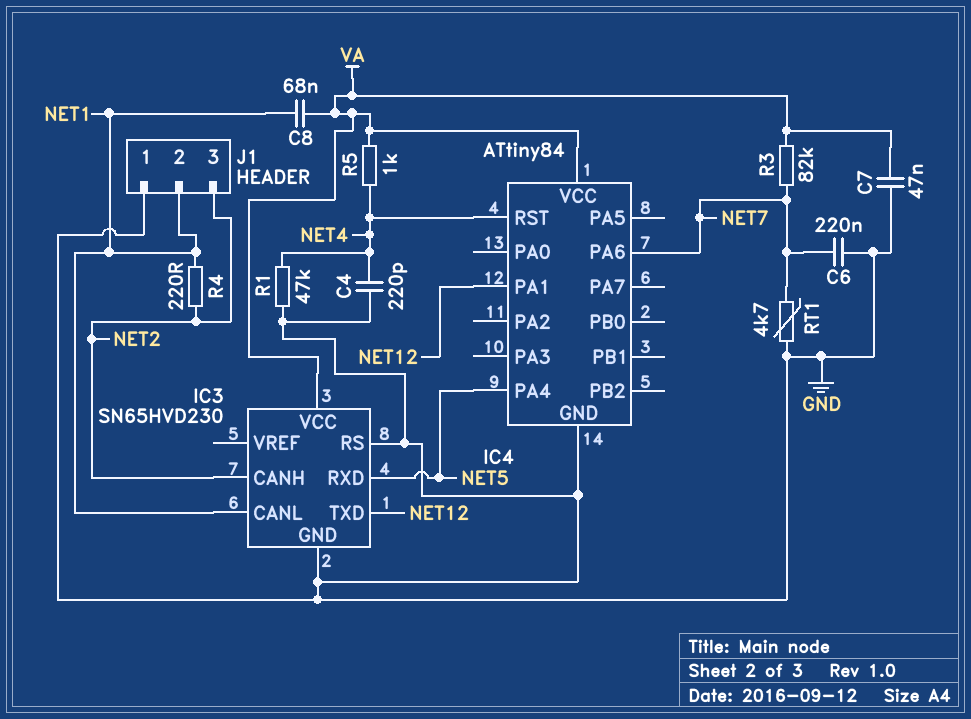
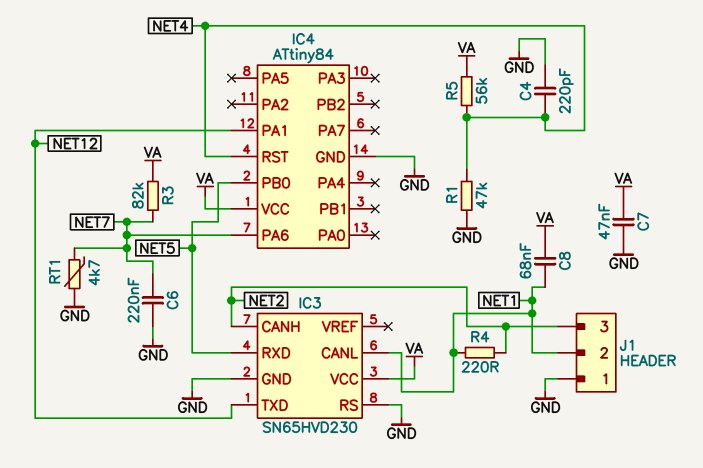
IC4 pin PA4: NET5 -> none
IC4 pin PB0: none -> NET5
R5: 1k (NET4, VA) -> 56k (NET4, VA)

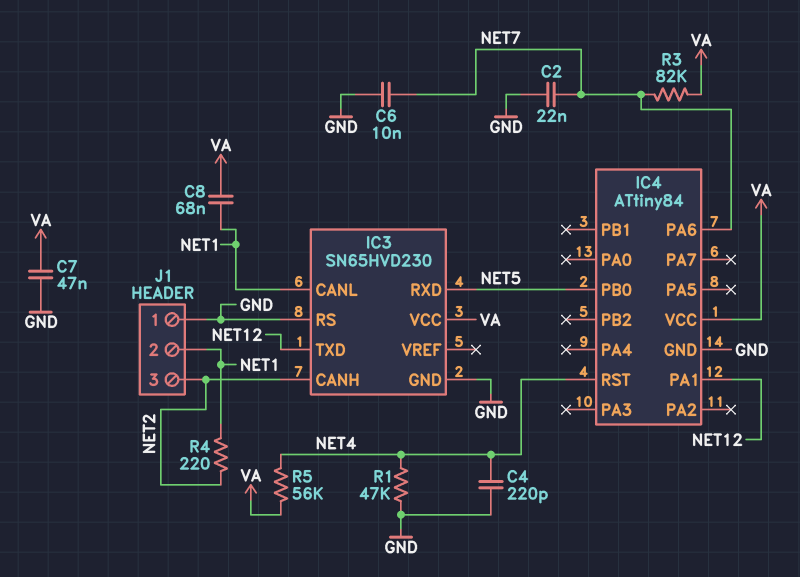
C2: none -> 22nF (GND, NET7)
C6: 220nF (GND, NET7) -> 10nF (GND, NET7)
RT1: 4.7k (GND, NET7) -> none

